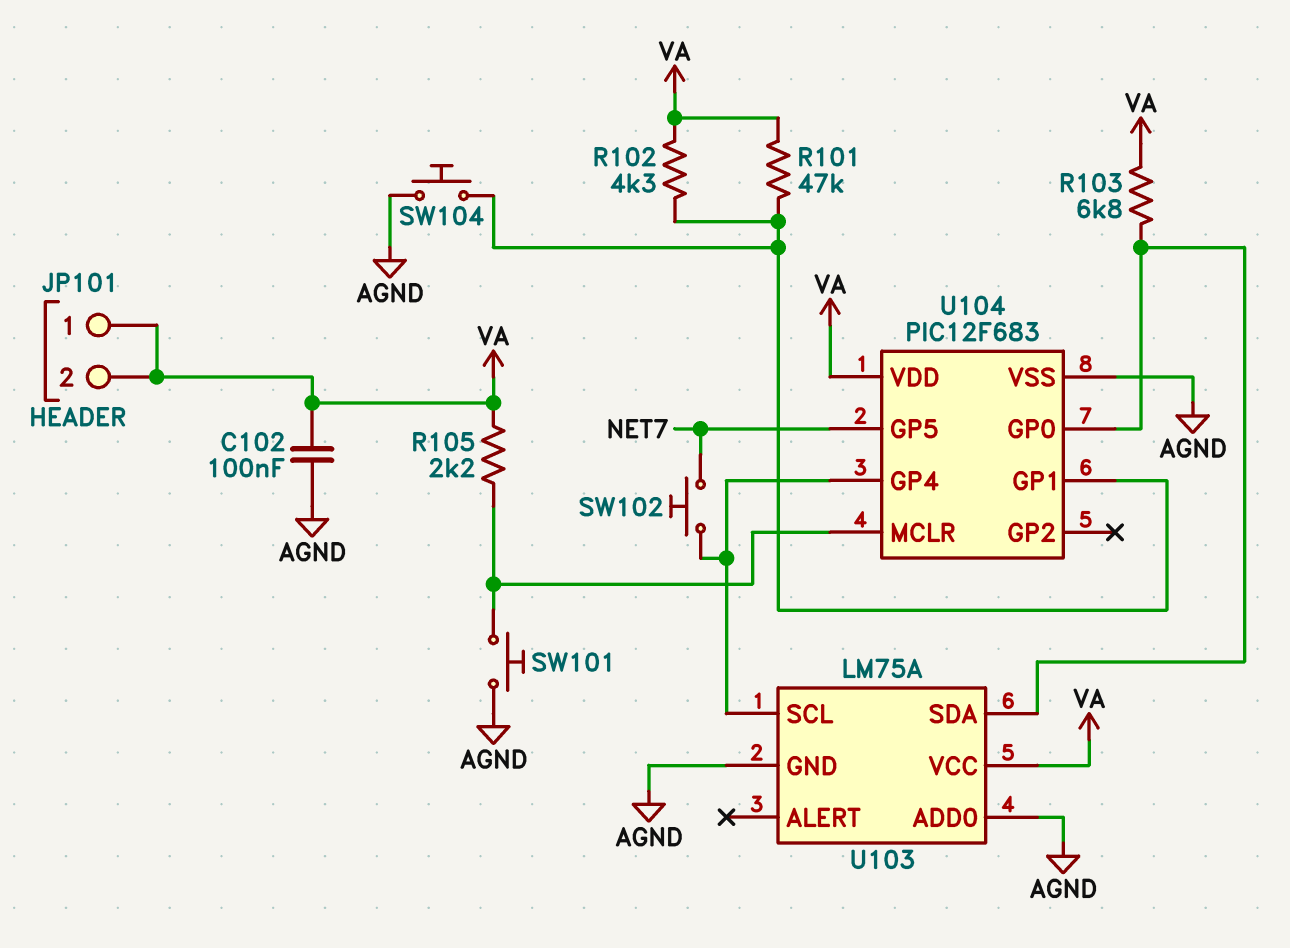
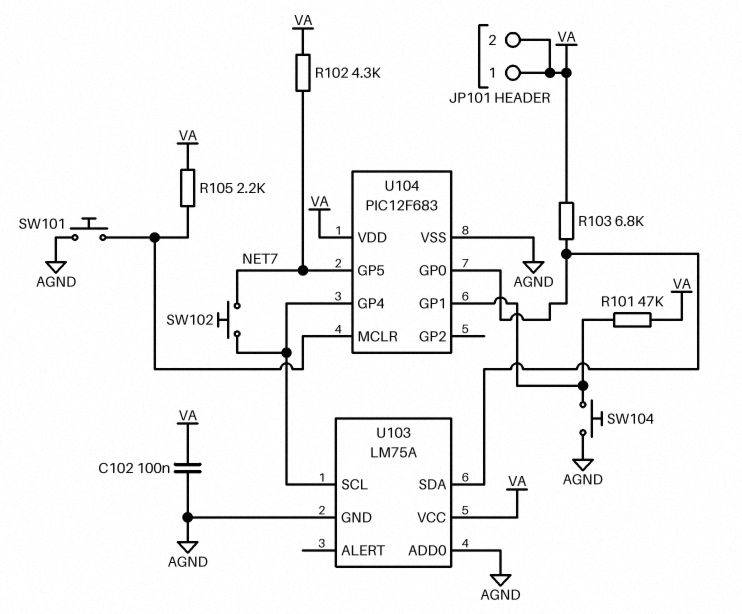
R102: 4.3k (U104/GP1, VA) -> 4.3k (NET7, VA)

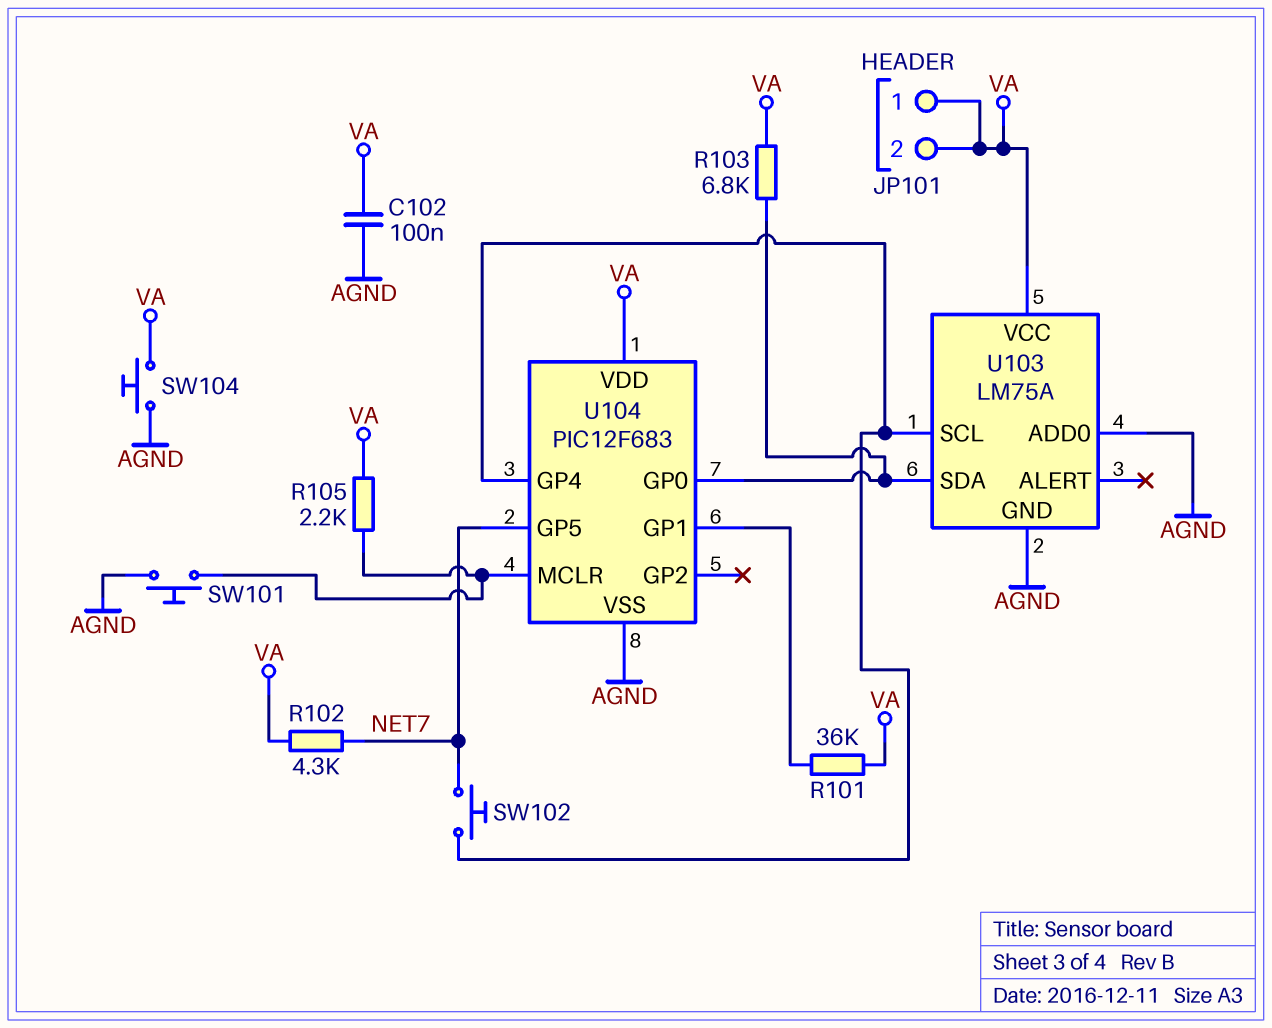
R101: 47k (U104/GP1, VA) -> 36k (U104/GP1, VA)
SW104: button (AGND, U104/GP1) -> button (AGND, VA)

